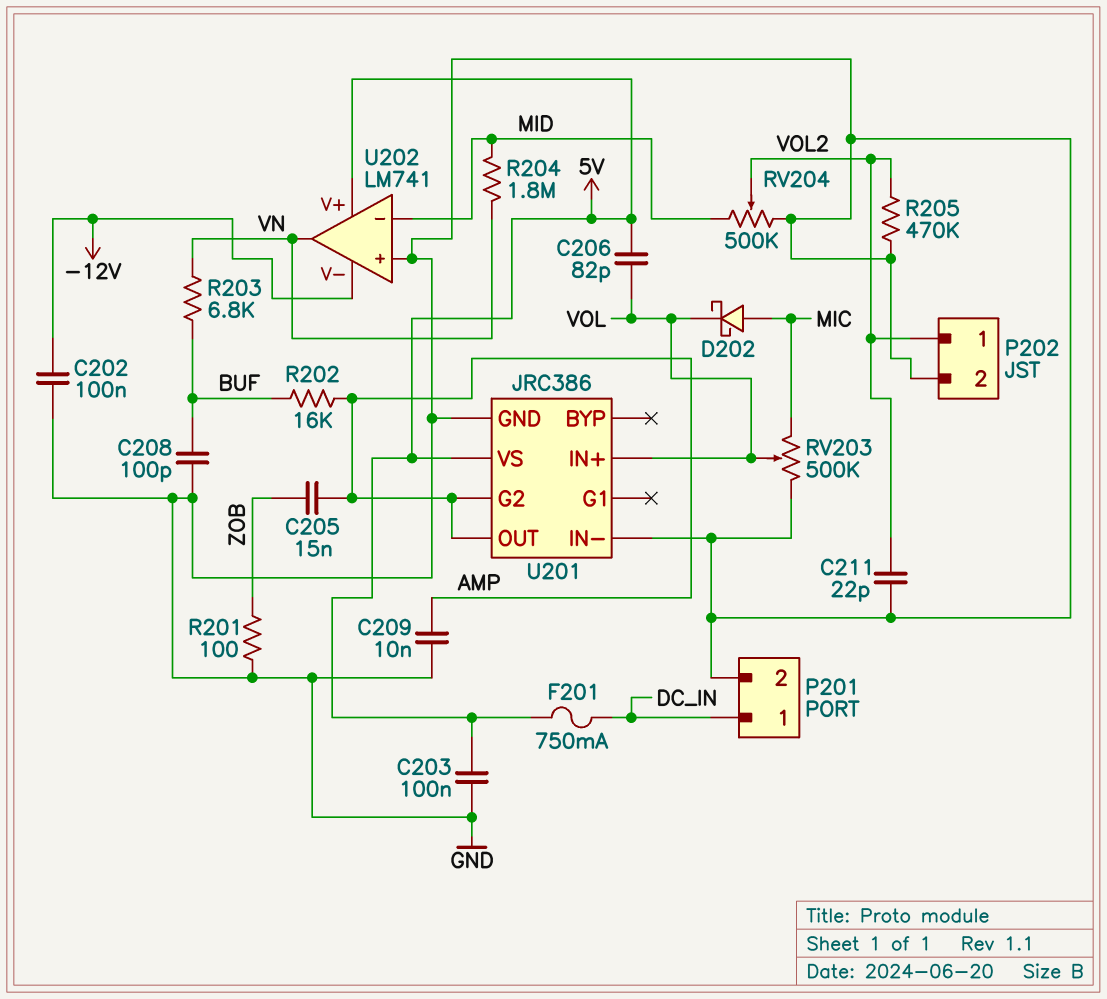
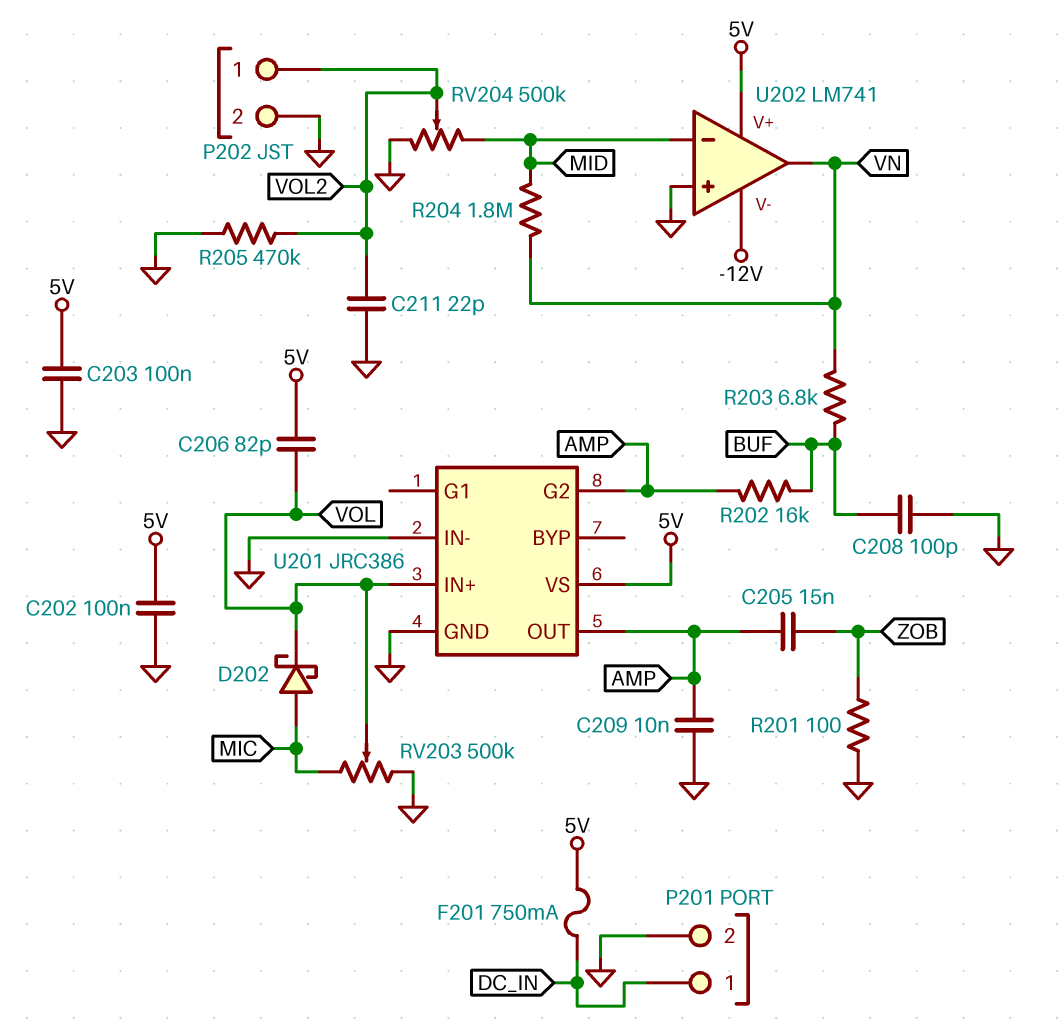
C202: 100nF (-12V, GND) -> 100nF (5V, GND)

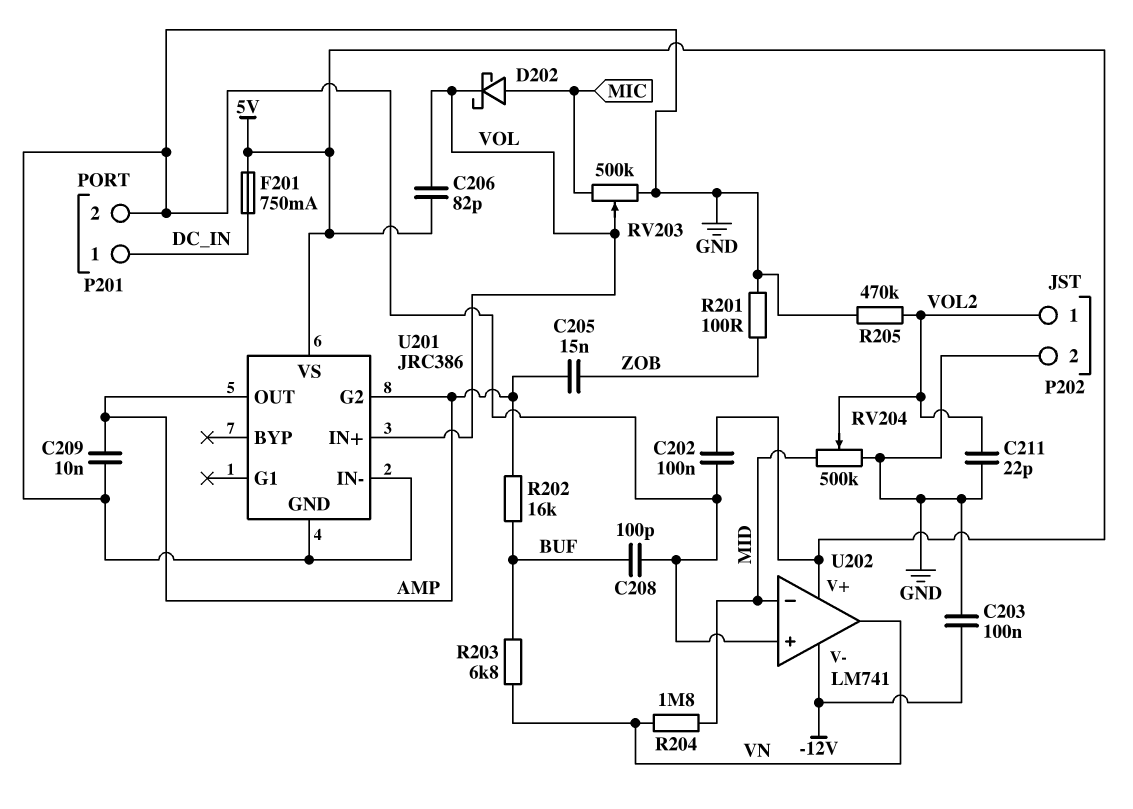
C203: 100nF (5V, GND) -> 100nF (-12V, GND)

